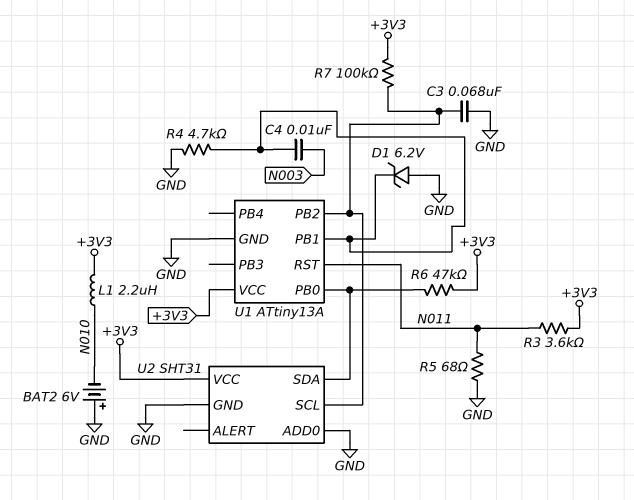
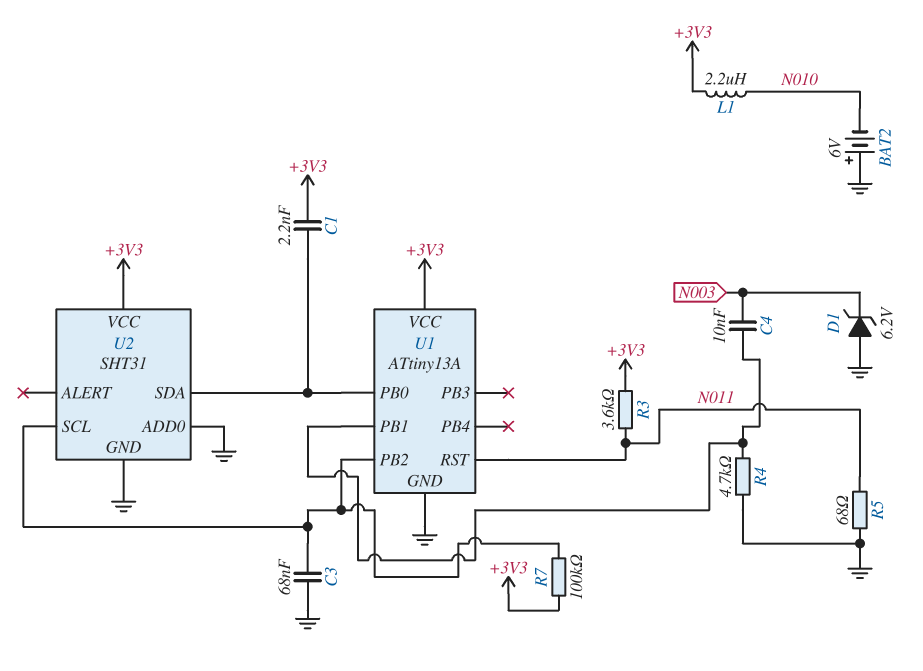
C1: none -> 2.2nF (+3V3, U1/PB0)
D1: zener 6.2V (A GND, K U1/PB1) -> zener 6.2V (A GND, K N003)
R6: 47k (+3V3, U1/PB0) -> none

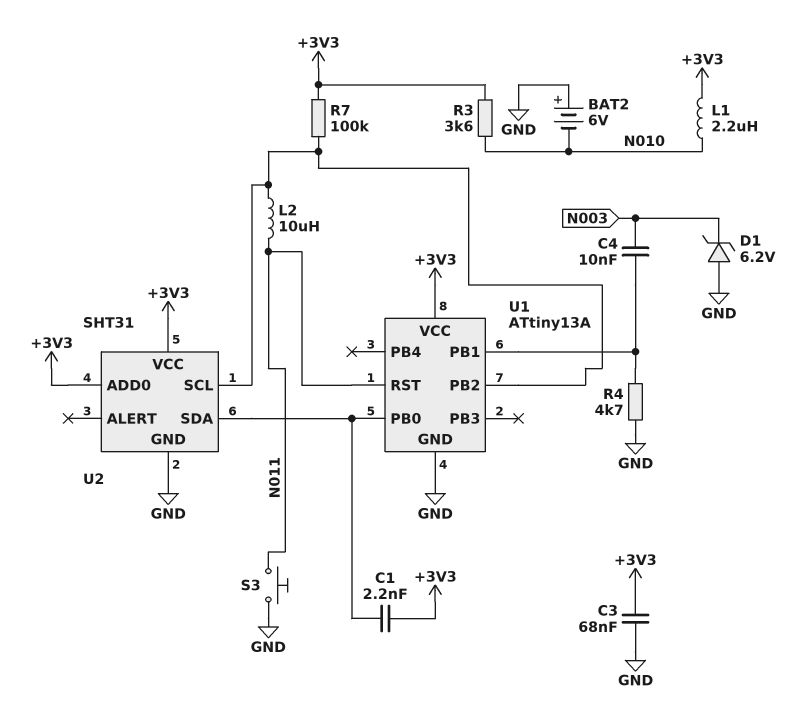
C3: 68nF (GND, U1/PB2) -> 68nF (+3V3, GND)
L2: none -> 10uH (N011, U1/PB2)
R3: 3.6k (+3V3, N011) -> 3.6k (+3V3, N010)
R5: 68 (GND, N011) -> none
S3: none -> button (GND, N011)
U2 pin ADD0: GND -> +3V3

